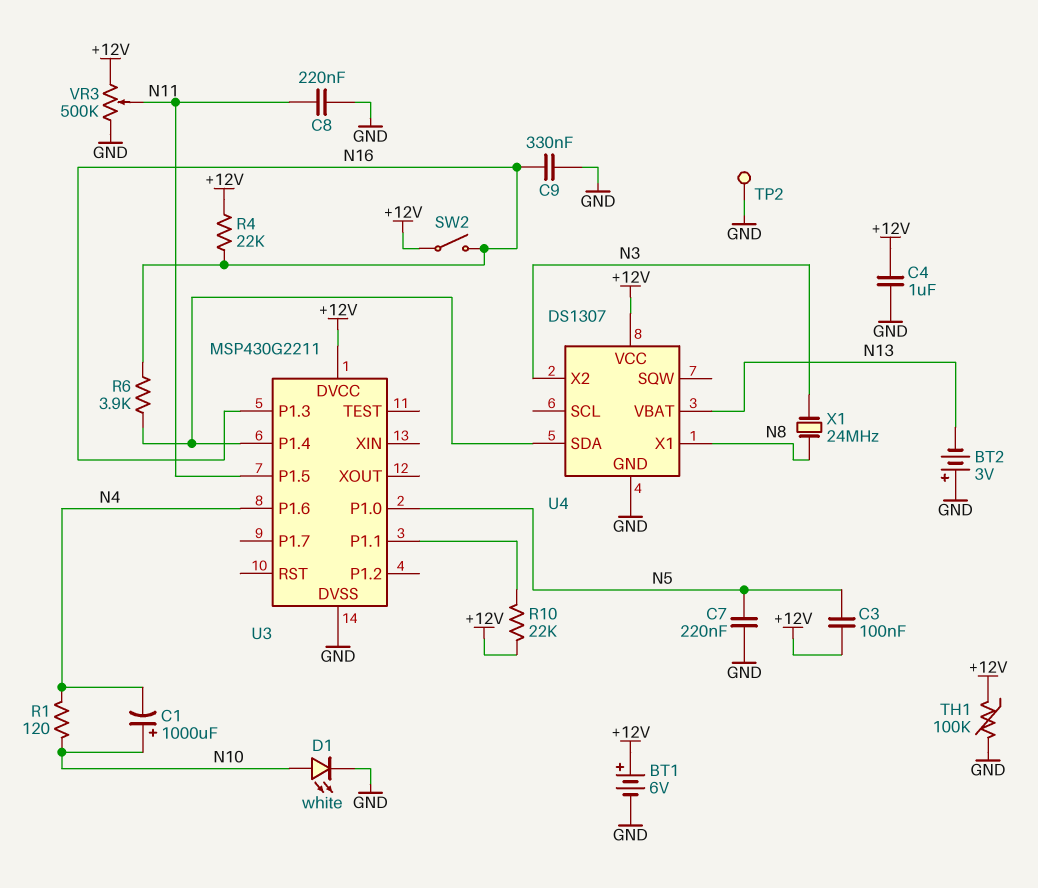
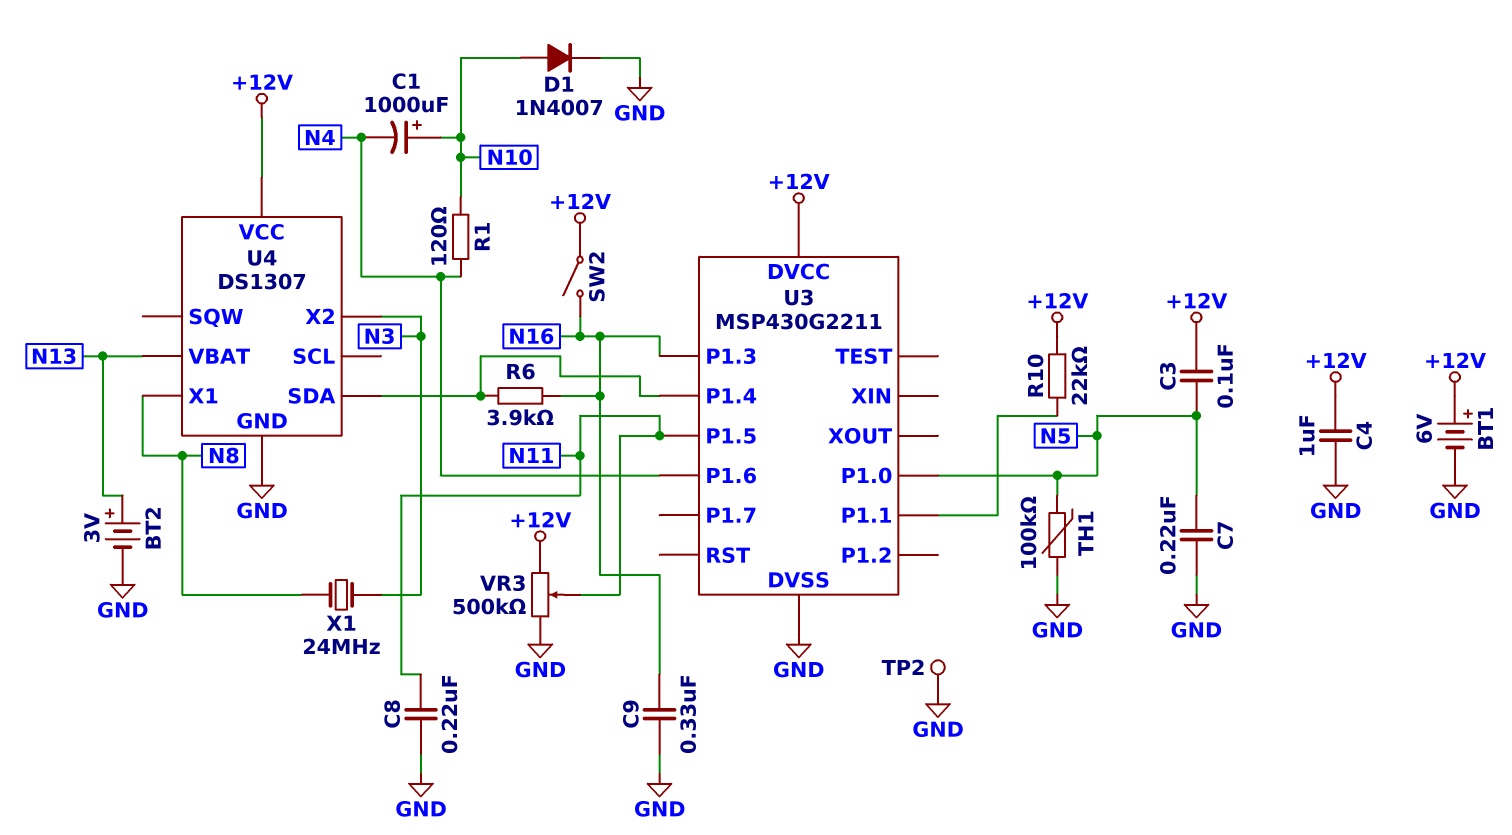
BT2: 3V (plus GND, minus N13) -> 3V (plus N13, minus GND)
D1: LED white (A N10, K GND) -> diode 1N4007 (A N10, K GND)
R4: 22k (+12V, N16) -> none
TH1: 100k (+12V, GND) -> 100k (GND, N5)

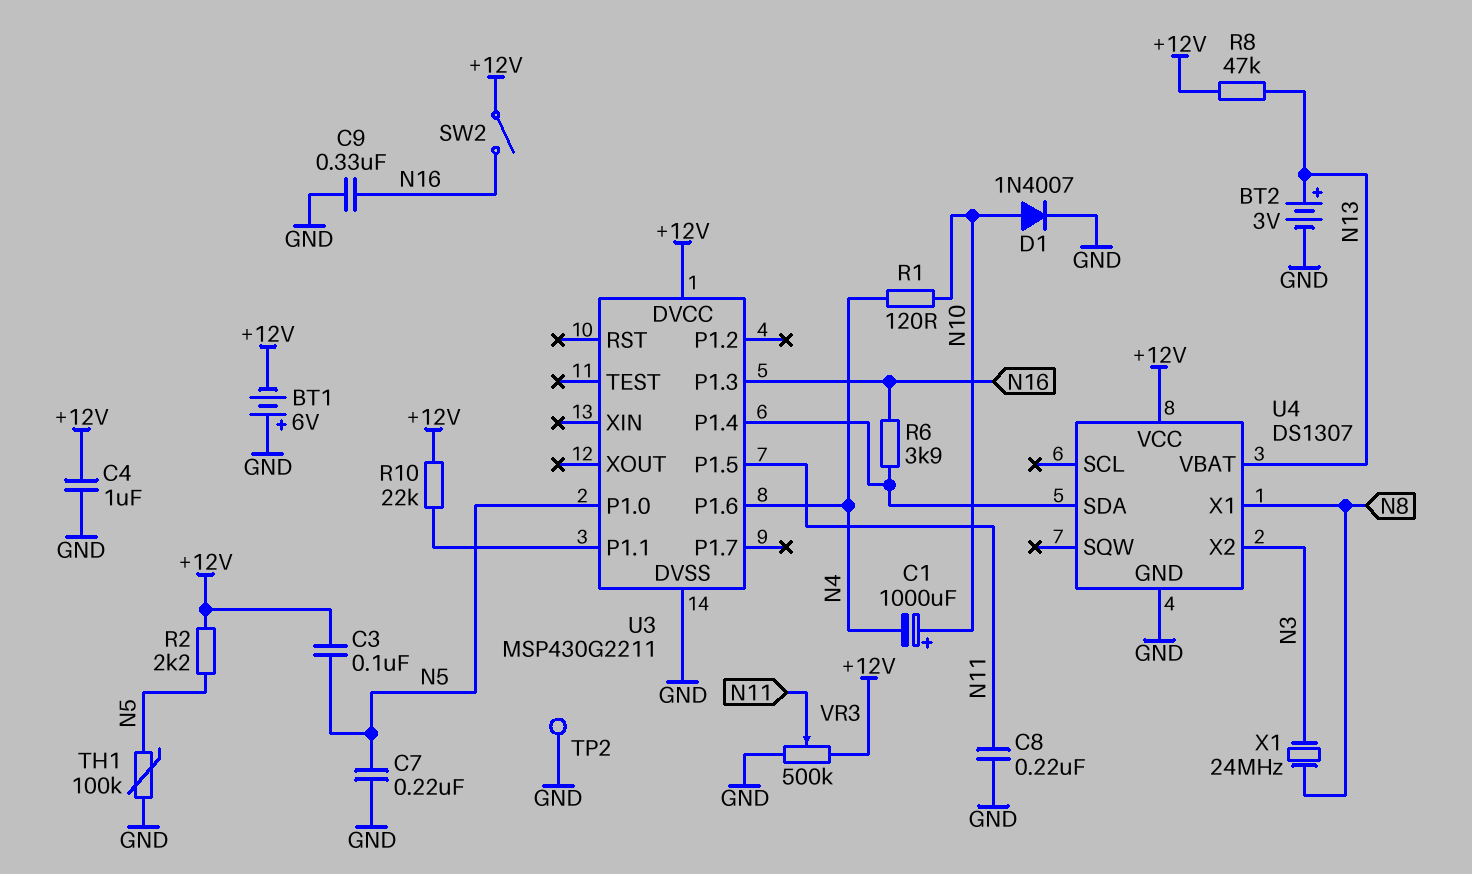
BT1: 6V (plus +12V, minus GND) -> 6V (plus GND, minus +12V)
R2: none -> 2.2k (+12V, N5)
R8: none -> 47k (+12V, N13)

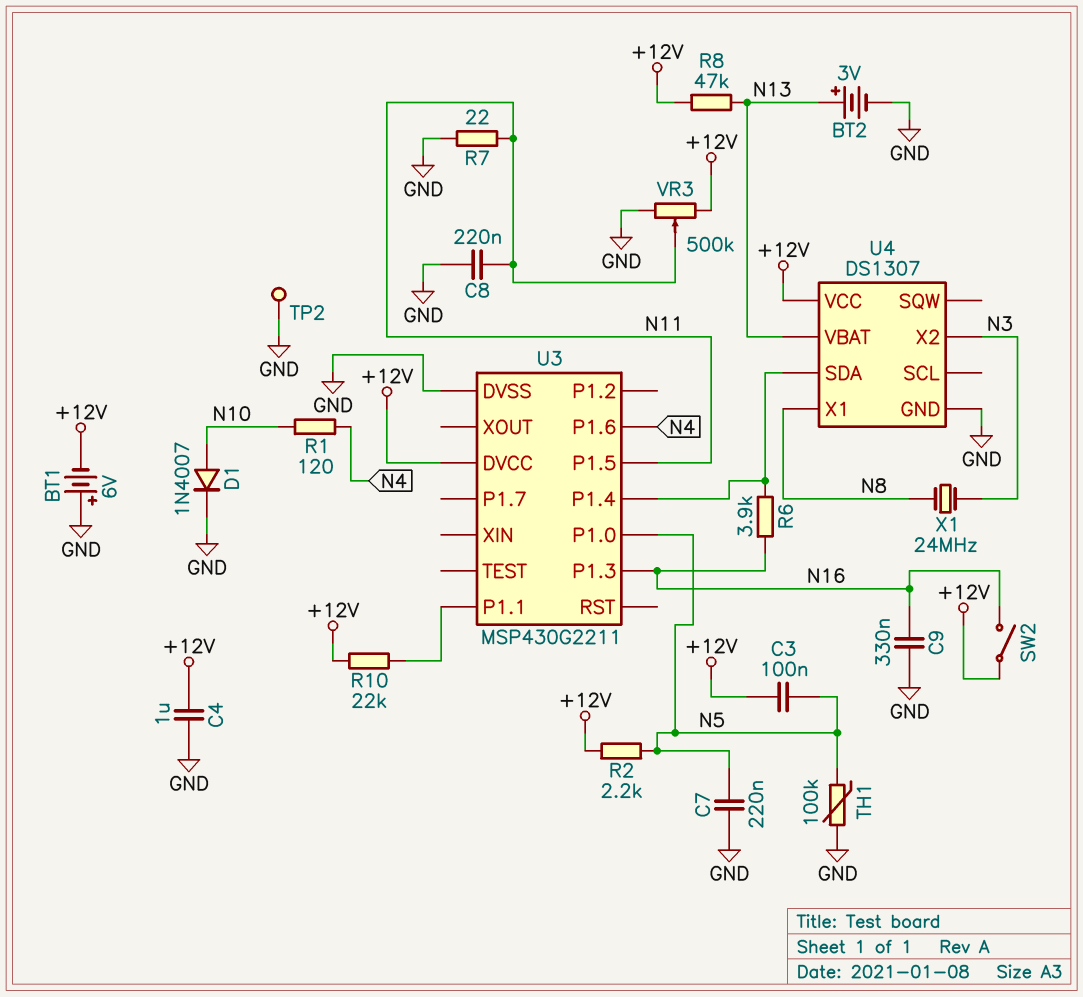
C1: 1000uF (plus N10, minus N4) -> none
R7: none -> 22 (GND, N11)

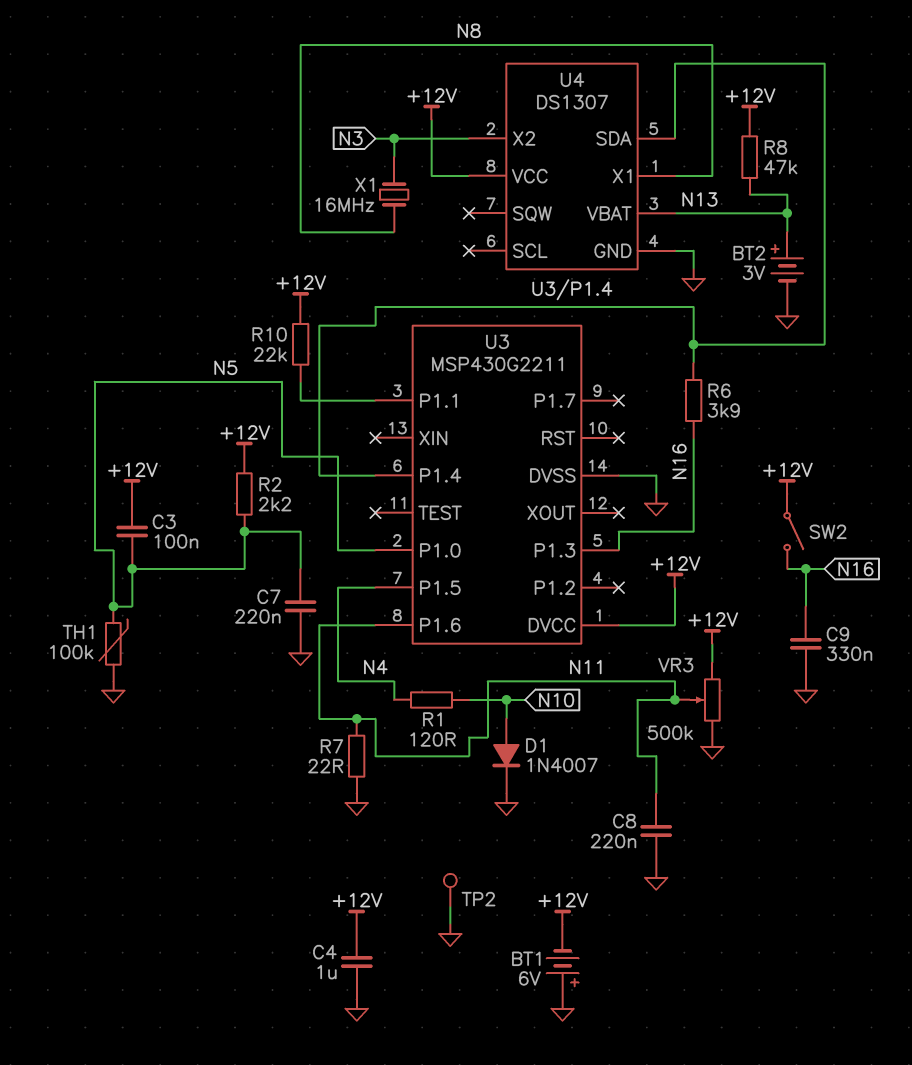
U3 pin P1.5: N11 -> N4
U3 pin P1.6: N4 -> N11
X1: 24MHz (N3, N8) -> 16MHz (N3, N8)

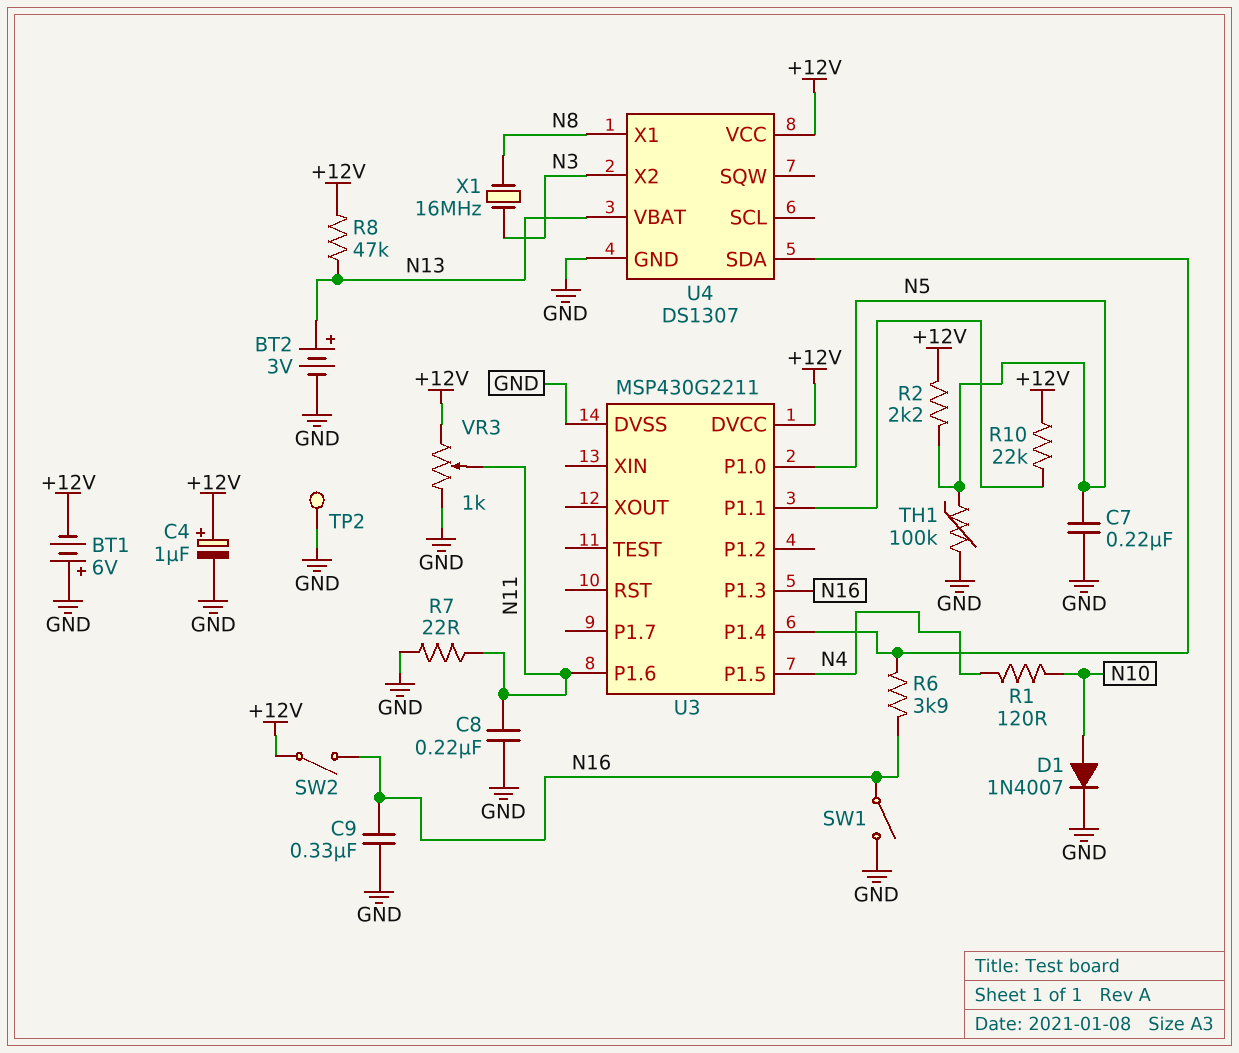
C3: 100nF (+12V, N5) -> none
C4: 1uF (+12V, GND) -> 1uF (plus +12V, minus GND)
SW1: none -> switch (GND, N16)
VR3: 500k (+12V, GND, wiper N11) -> 1k (+12V, GND, wiper N11)

